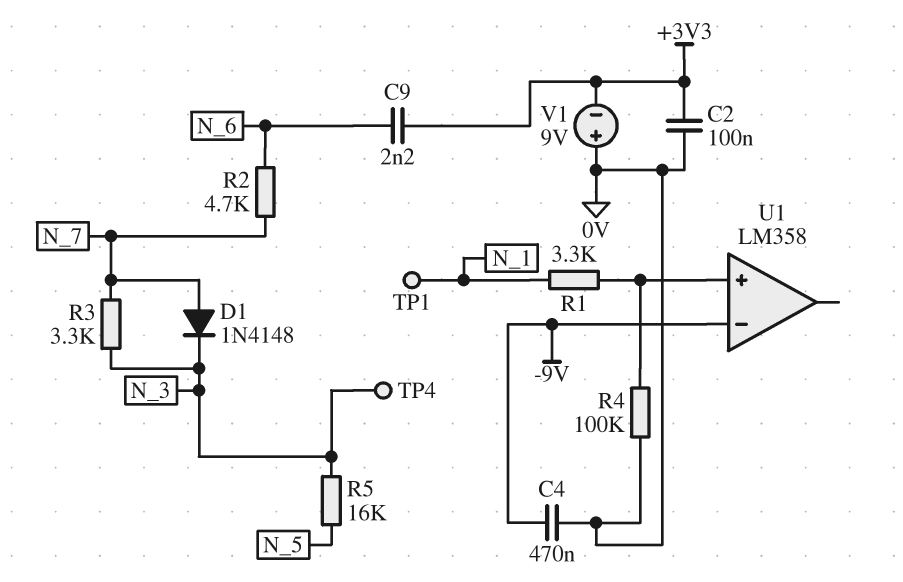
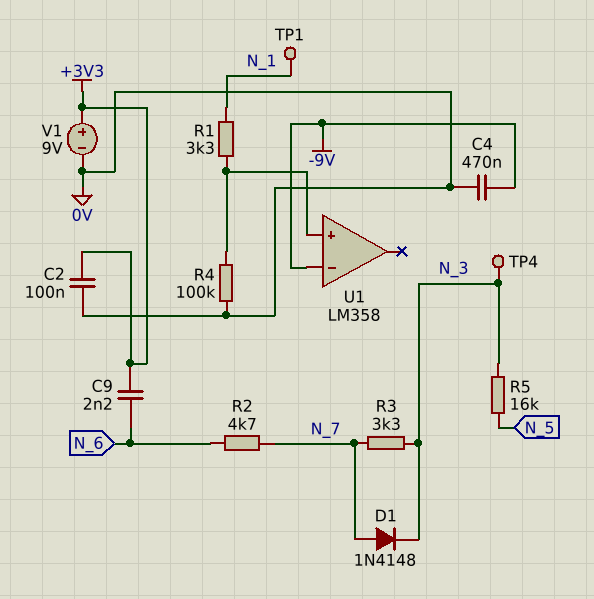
V1: 9V (plus 0V, minus +3V3) -> 9V (plus +3V3, minus 0V)

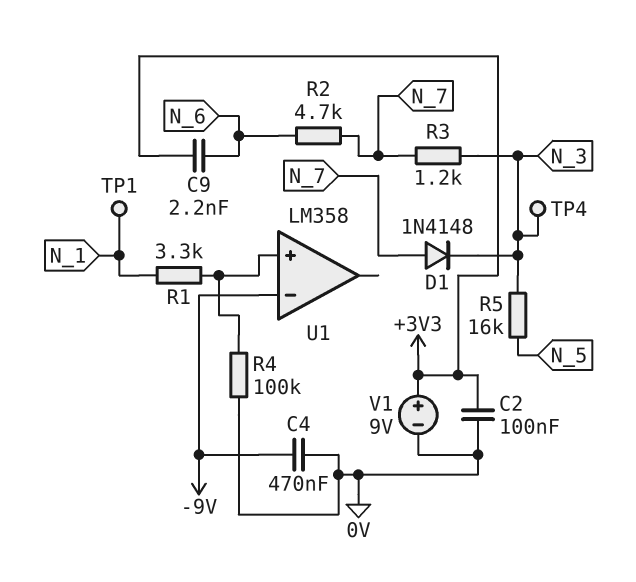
R3: 3.3k (N_3, N_7) -> 1.2k (N_3, N_7)

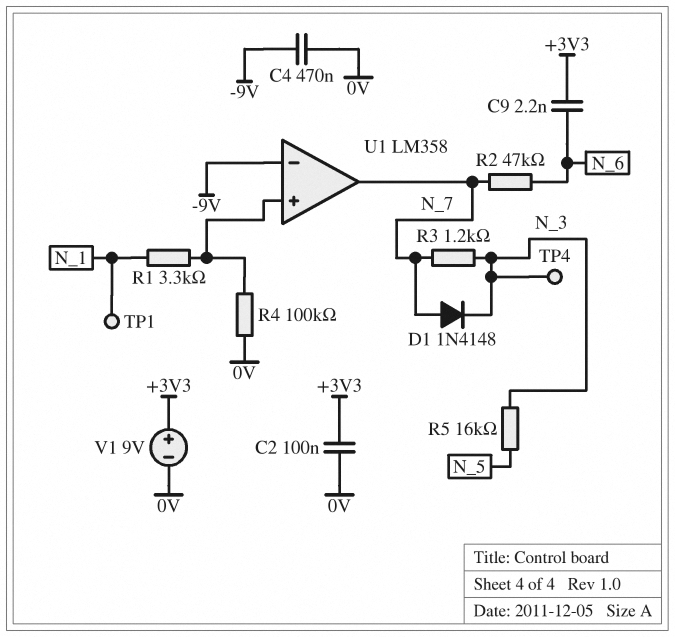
R2: 4.7k (N_6, N_7) -> 47k (N_6, N_7)
U1 pin out: none -> N_7

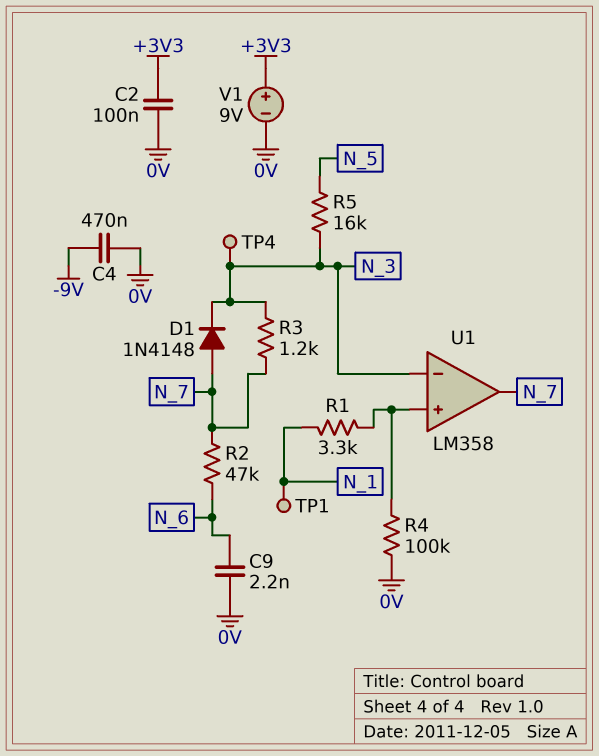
C9: 2.2nF (+3V3, N_6) -> 2.2nF (0V, N_6)
U1 pin in-: -9V -> N_3

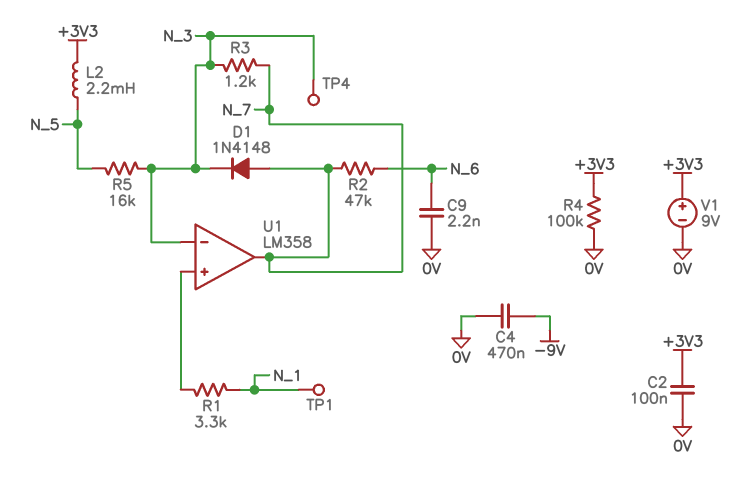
L2: none -> 2.2mH (+3V3, N_5)
R4: 100k (0V, U1/in+) -> 100k (+3V3, 0V)

